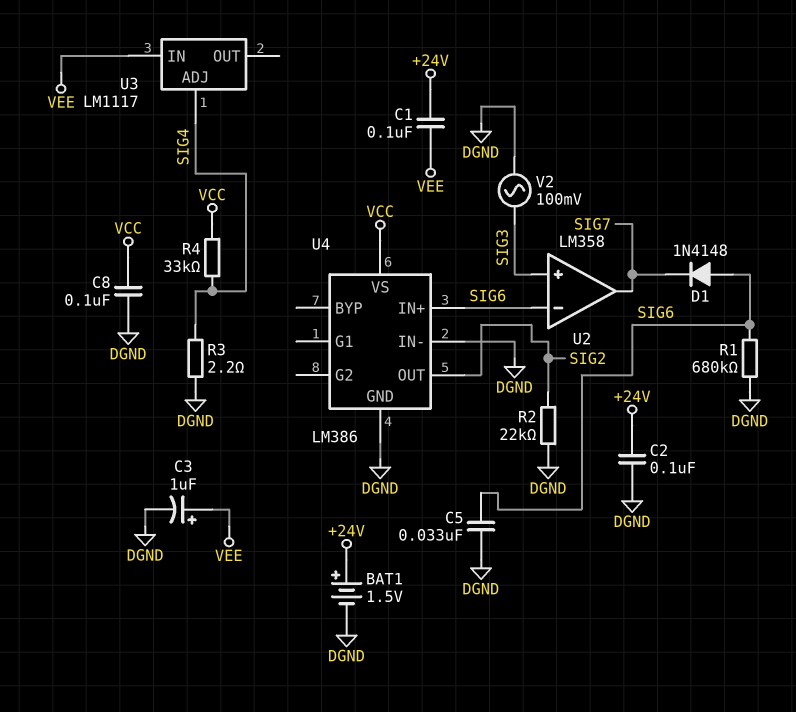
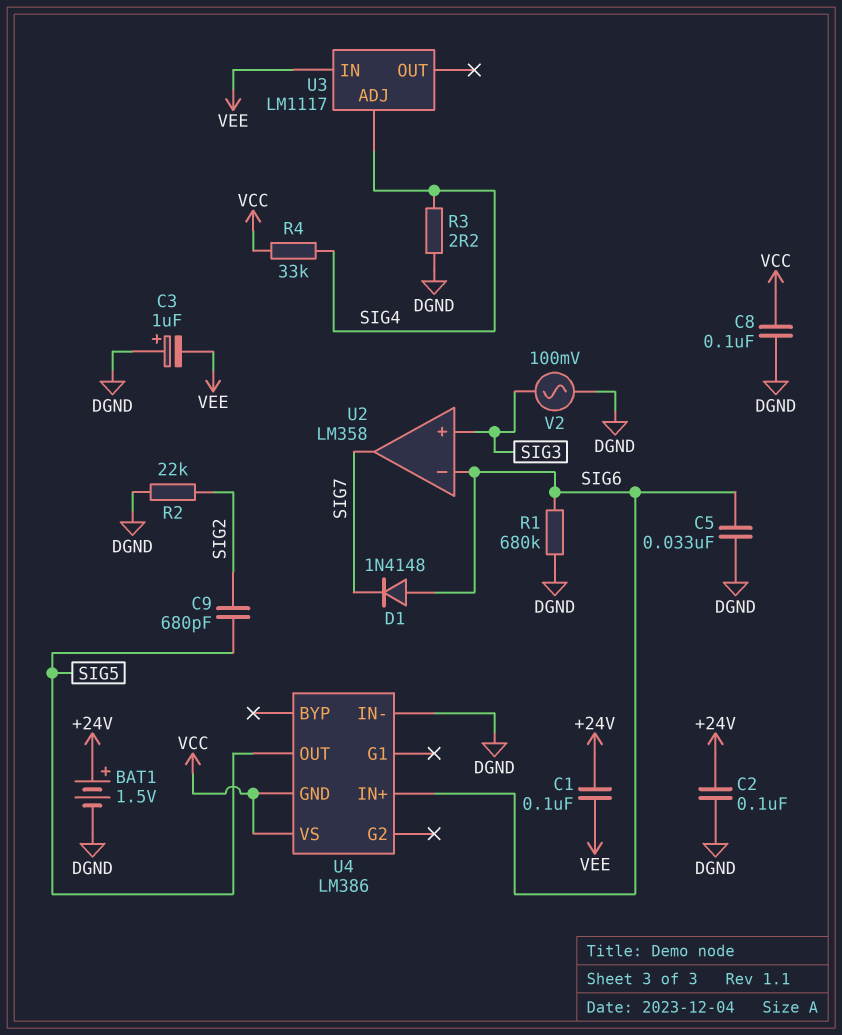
C3: 1uF (plus VEE, minus DGND) -> 1uF (plus DGND, minus VEE)
C9: none -> 680pF (SIG2, SIG5)
U4 pin GND: DGND -> VCC
U4 pin OUT: SIG2 -> SIG5

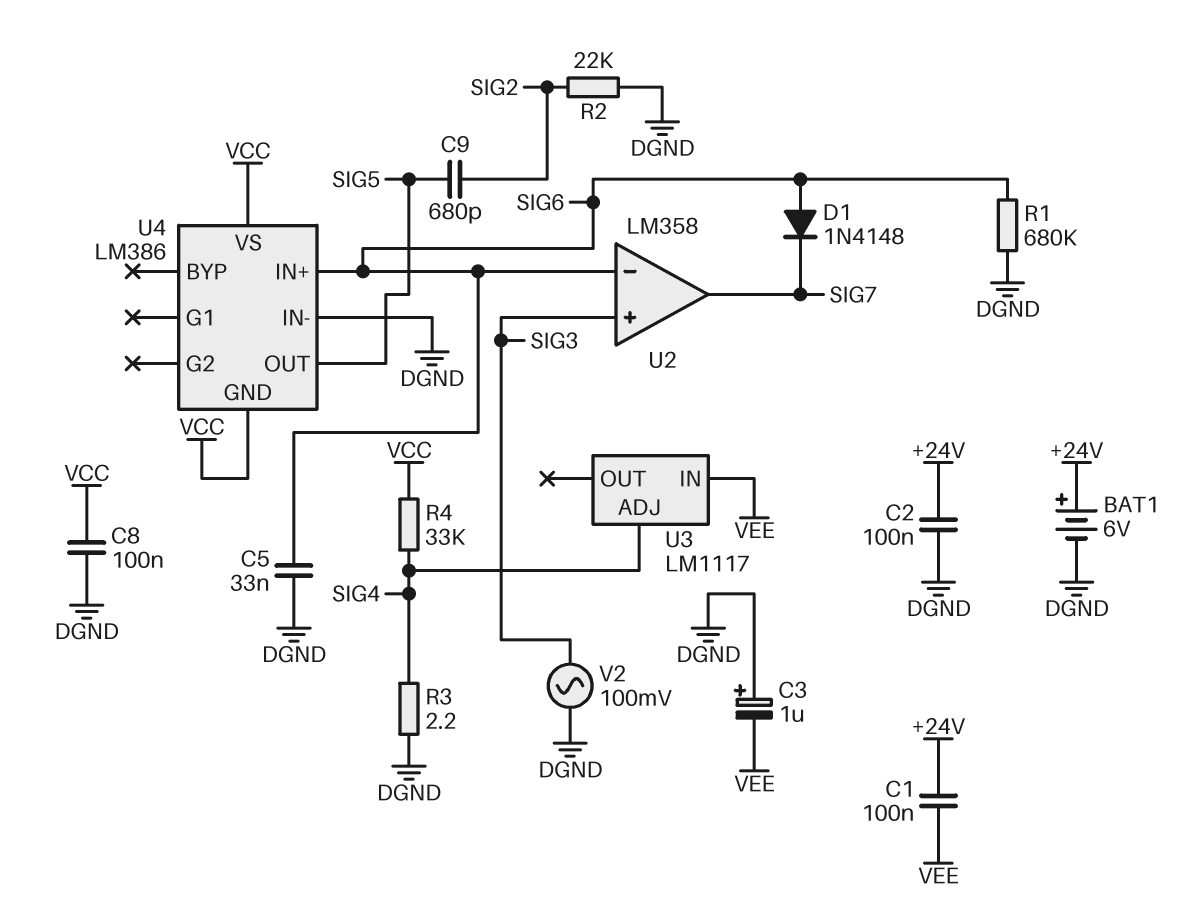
BAT1: 1.5V (plus +24V, minus DGND) -> 6V (plus +24V, minus DGND)

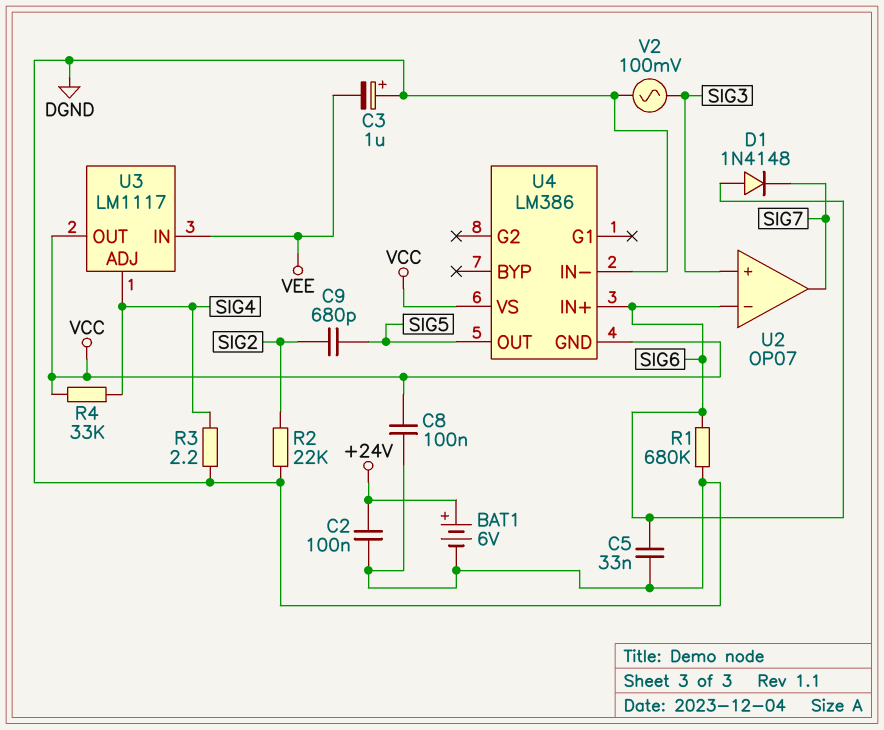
C1: 100nF (+24V, VEE) -> none
U2: LM358 -> OP07
U3 pin OUT: none -> VCC

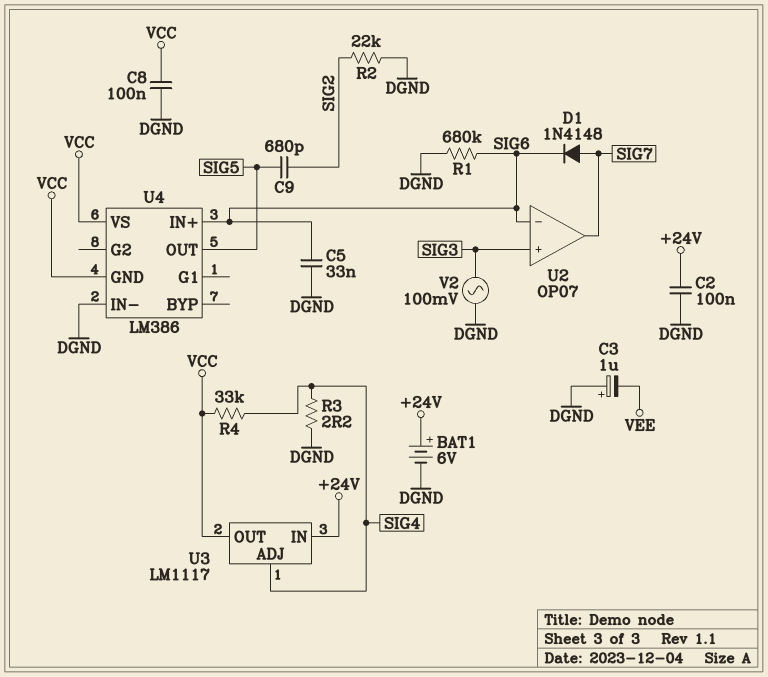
D1: diode 1N4148 (A SIG6, K SIG7) -> diode 1N4148 (A SIG7, K SIG6)
U3 pin IN: VEE -> +24V

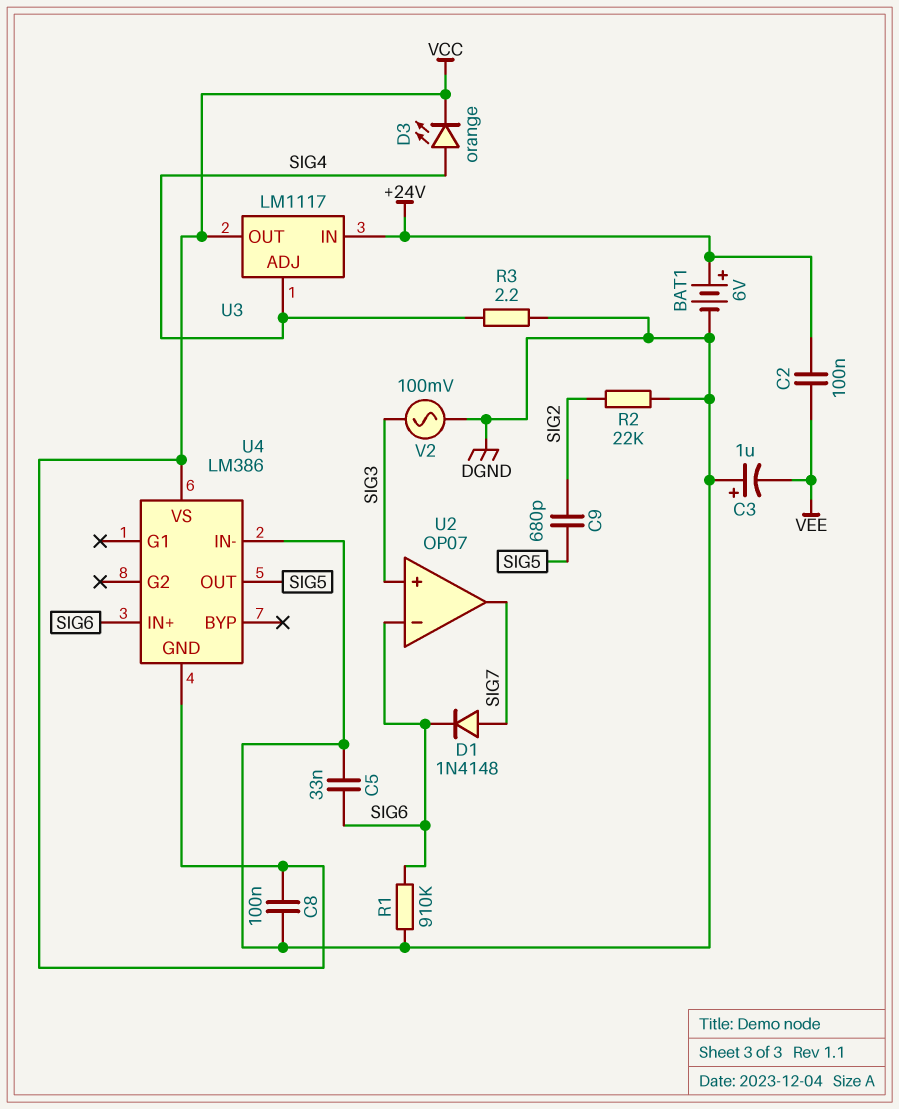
C2: 100nF (+24V, DGND) -> 100nF (+24V, VEE)
D3: none -> LED orange (A SIG4, K VCC)
R1: 680k (DGND, SIG6) -> 910k (DGND, SIG6)
R4: 33k (SIG4, VCC) -> none

